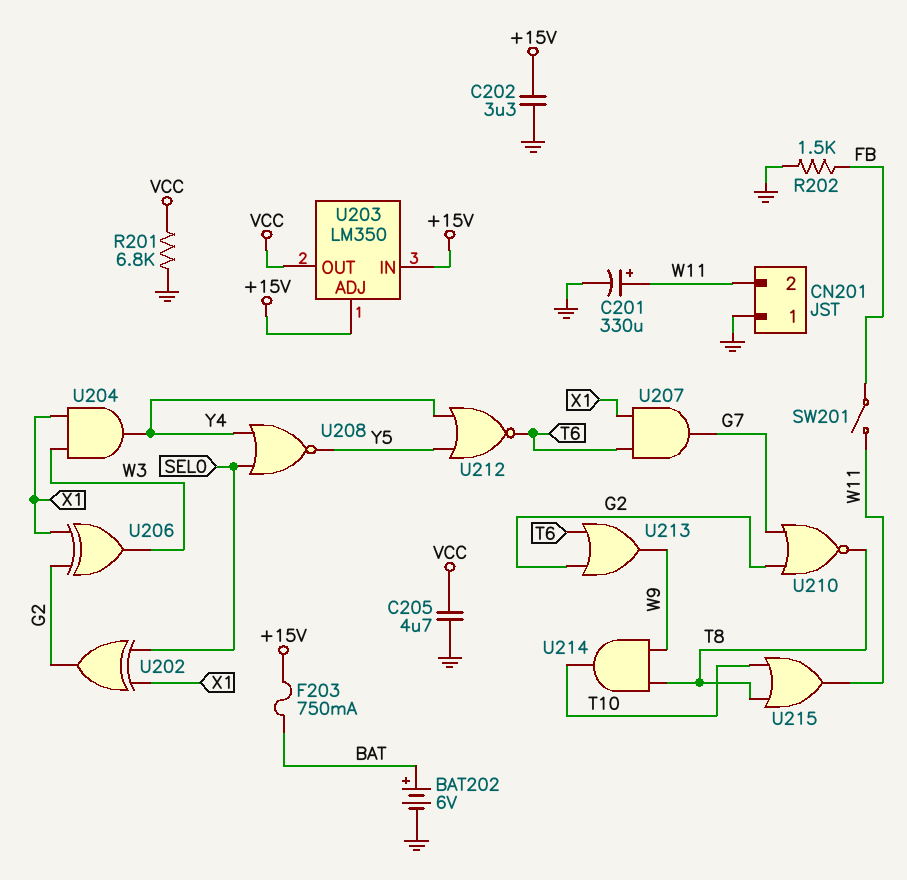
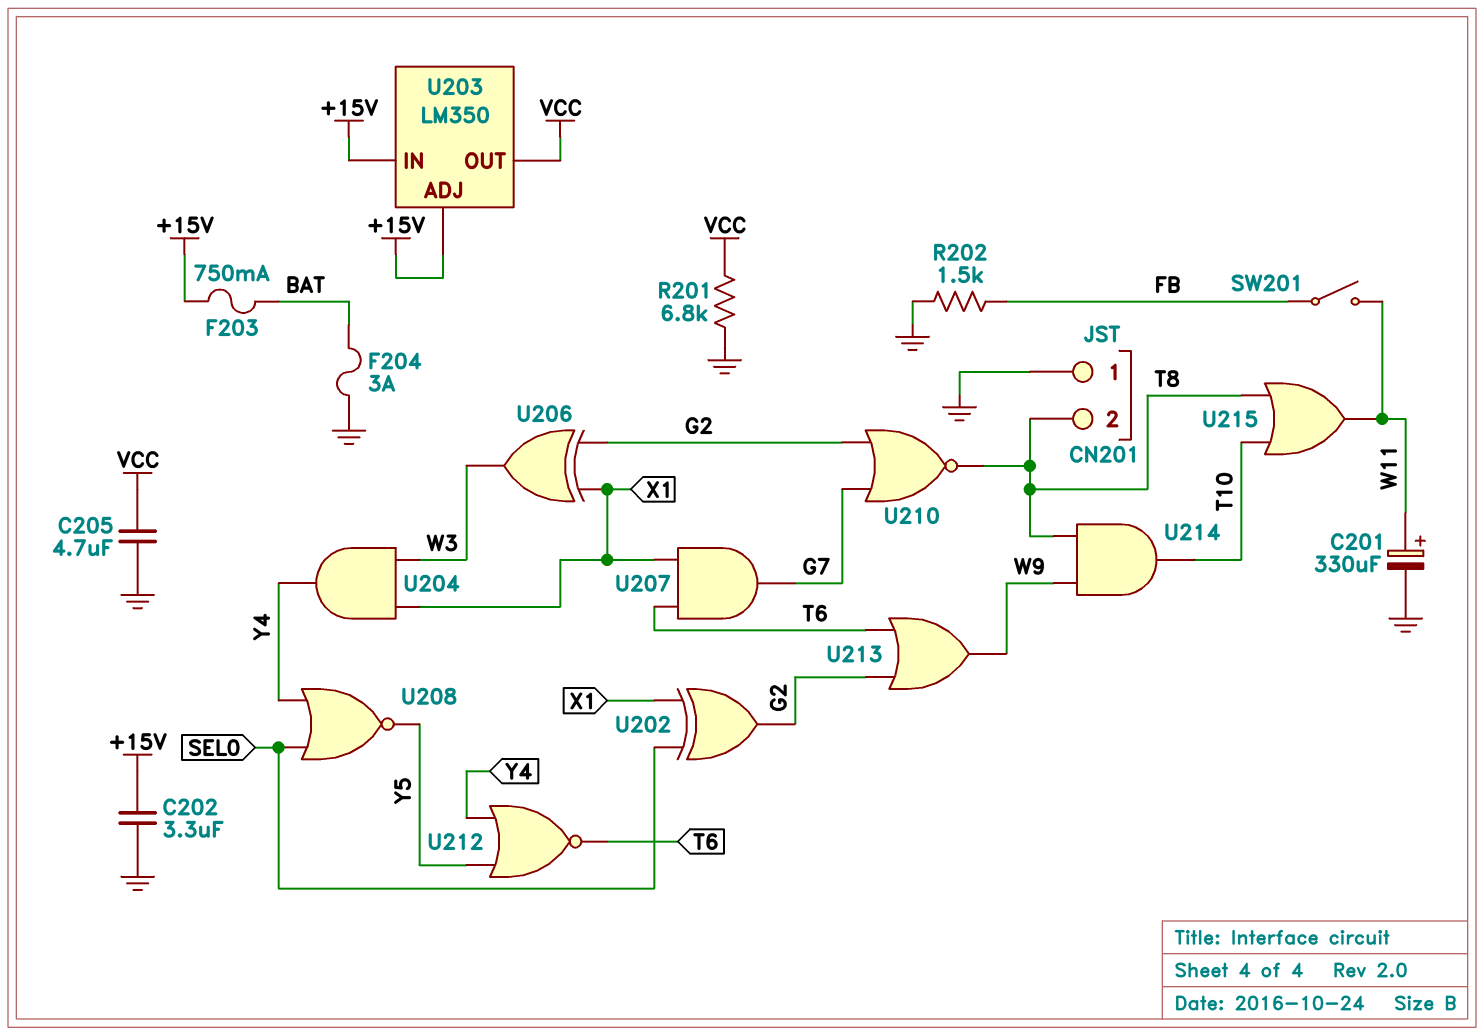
BAT202: 6V (plus BAT, minus GND) -> none
CN201 pin 2: W11 -> T8
F204: none -> 3A (BAT, GND)

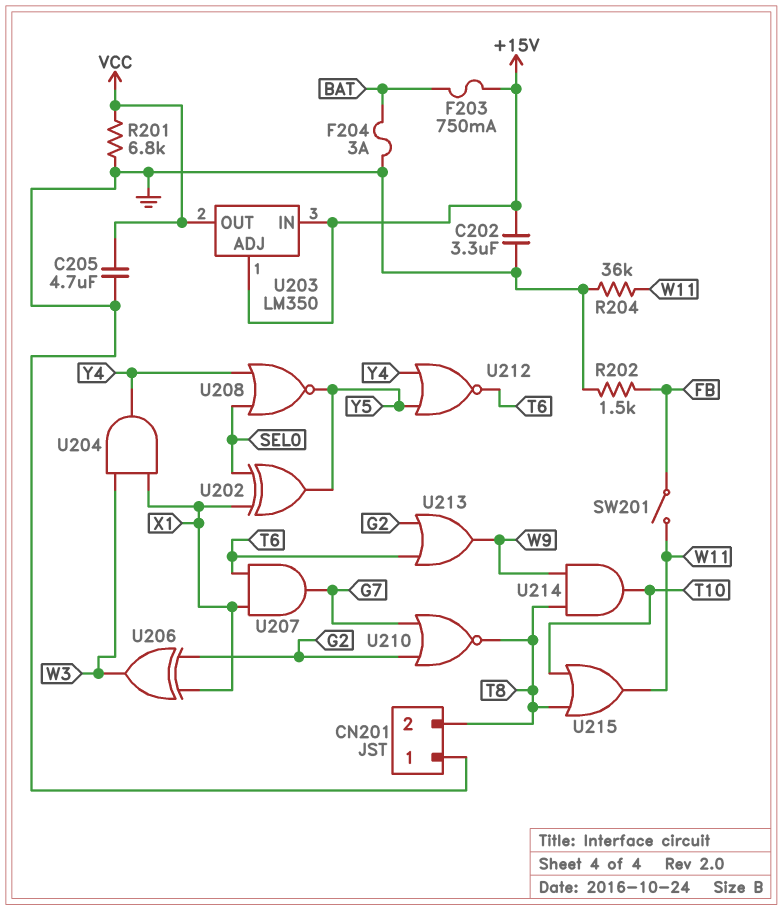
C201: 330uF (plus W11, minus GND) -> none
R204: none -> 36k (GND, W11)
U202: XOR (in SEL0, in X1, out G2) -> XOR (in SEL0, in X1, out Y5)

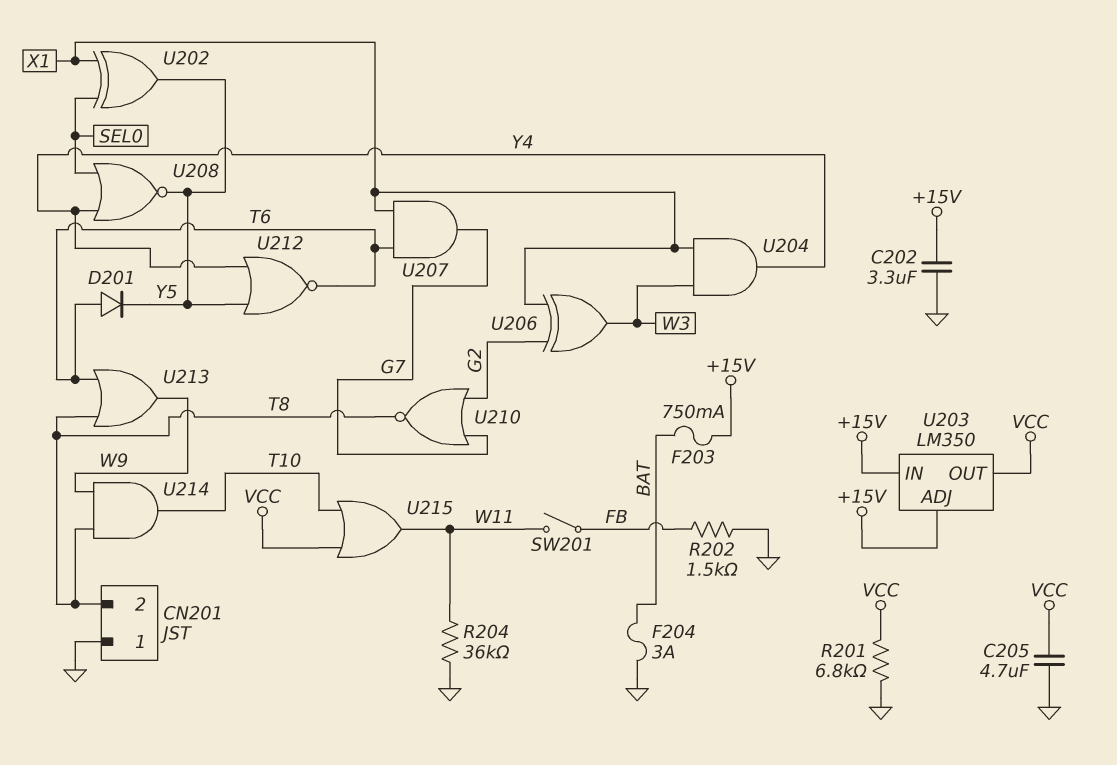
D201: none -> diode (A T6, K Y5)
U213: OR (in G2, in T6, out W9) -> OR (in T6, in T8, out W9)
U215: OR (in T8, in T10, out W11) -> OR (in T10, in VCC, out W11)

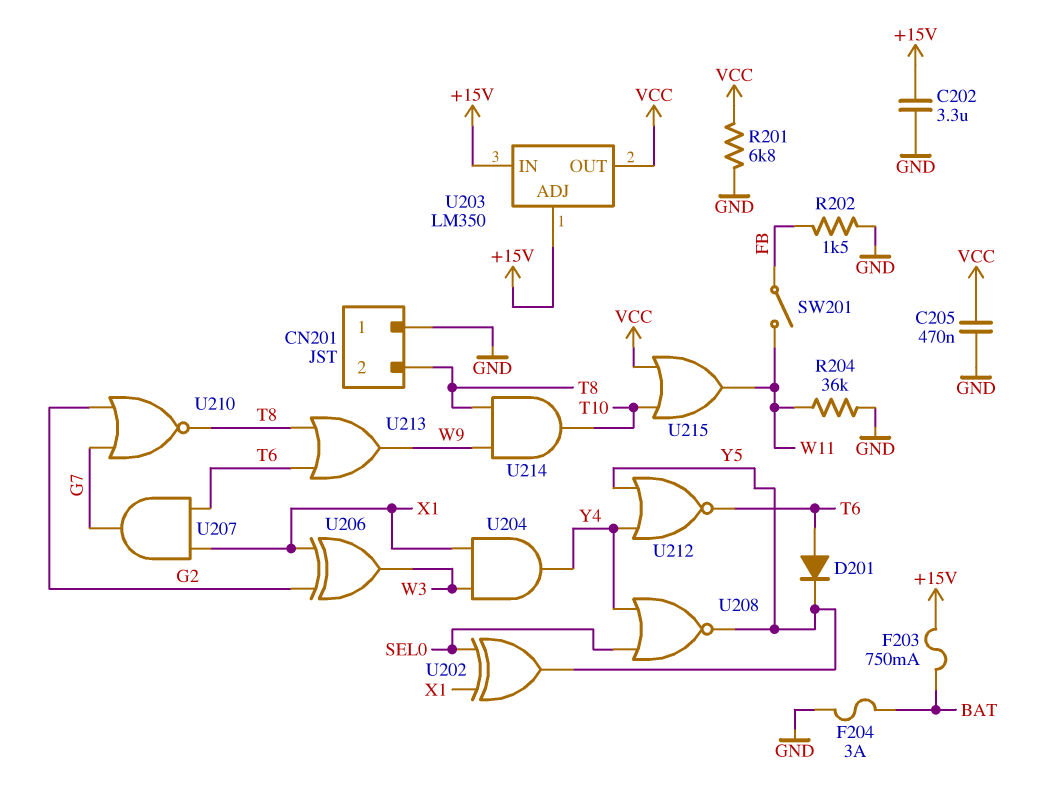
C205: 4.7uF (GND, VCC) -> 470nF (GND, VCC)

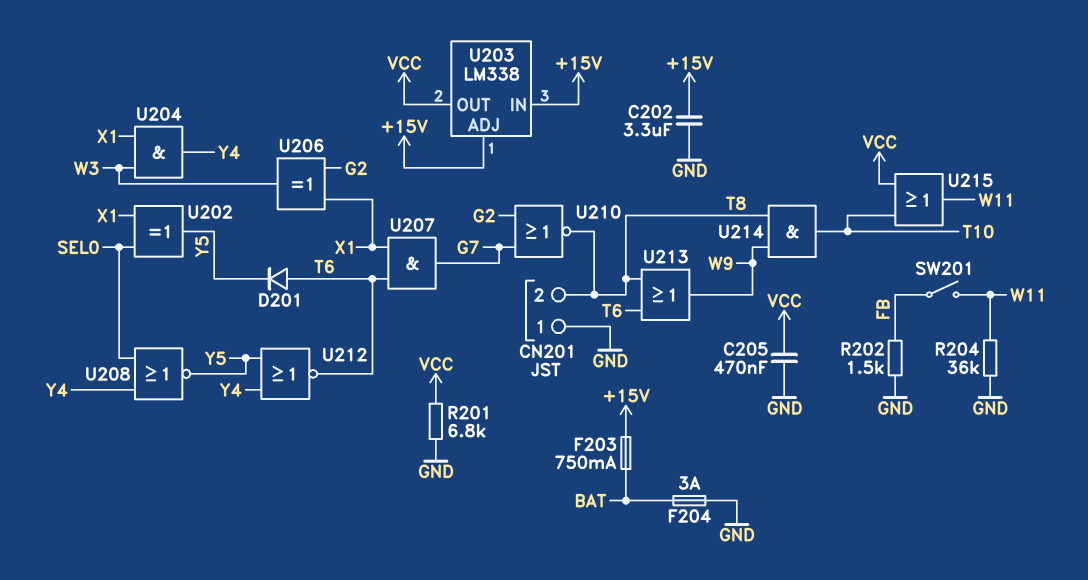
U203: LM350 -> LM338

